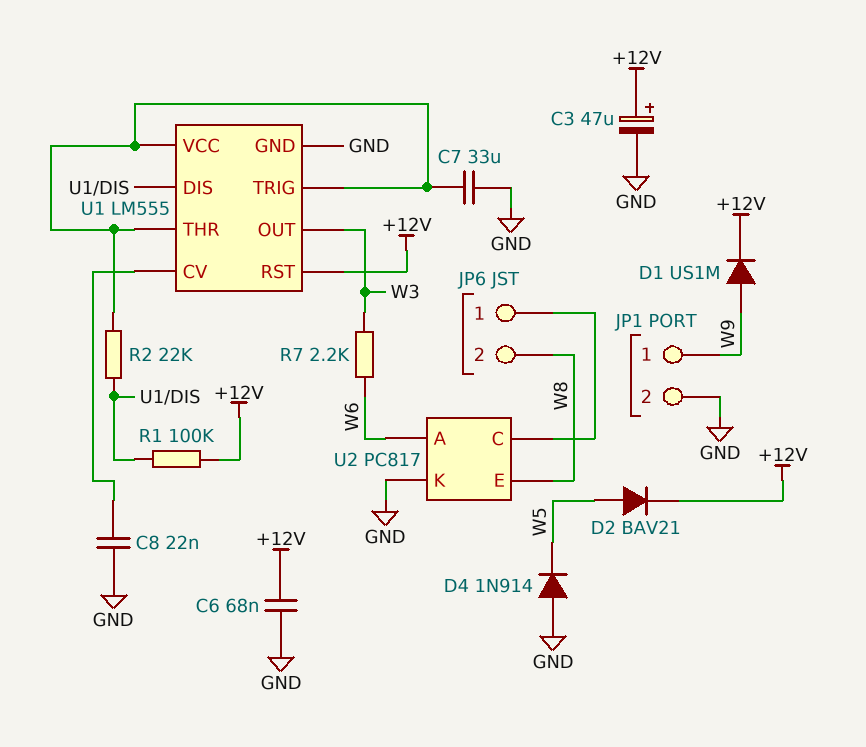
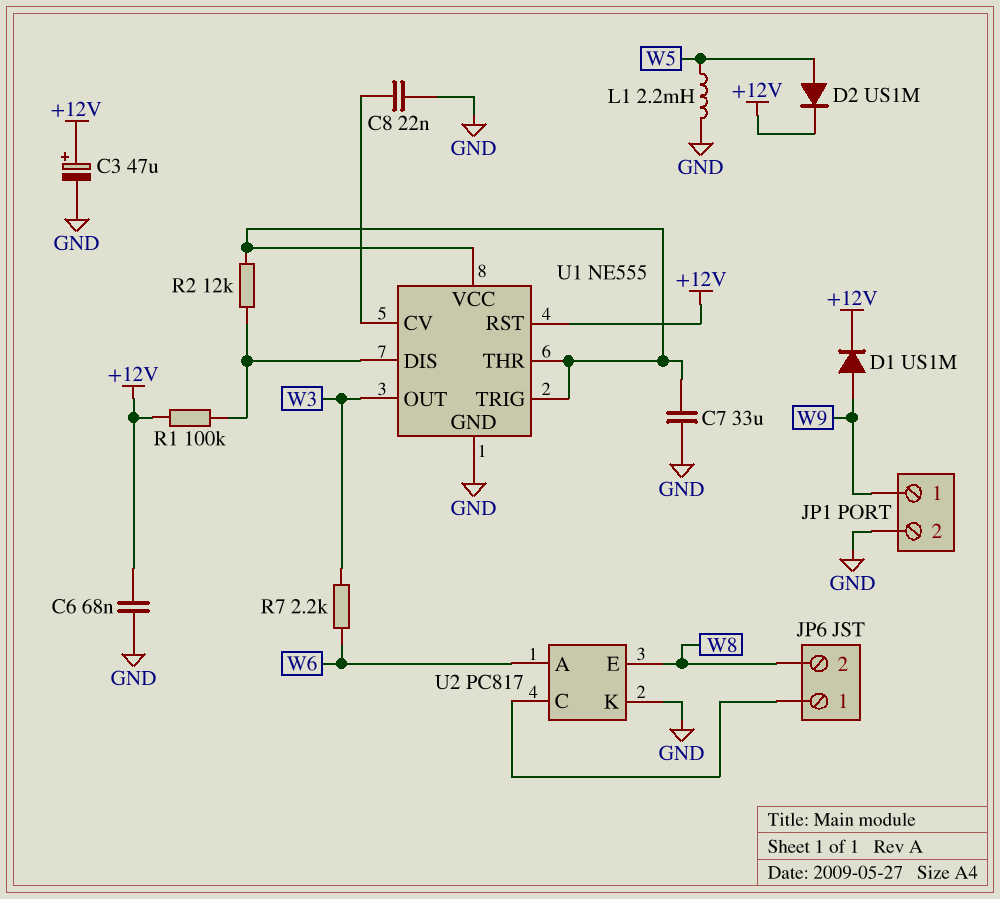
D2: diode BAV21 (A W5, K +12V) -> diode US1M (A W5, K +12V)
D4: diode 1N914 (A GND, K W5) -> none
L1: none -> 2.2mH (GND, W5)
R2: 22k (U1/DIS, U1/THR) -> 12k (U1/DIS, U1/THR)
U1: LM555 -> NE555

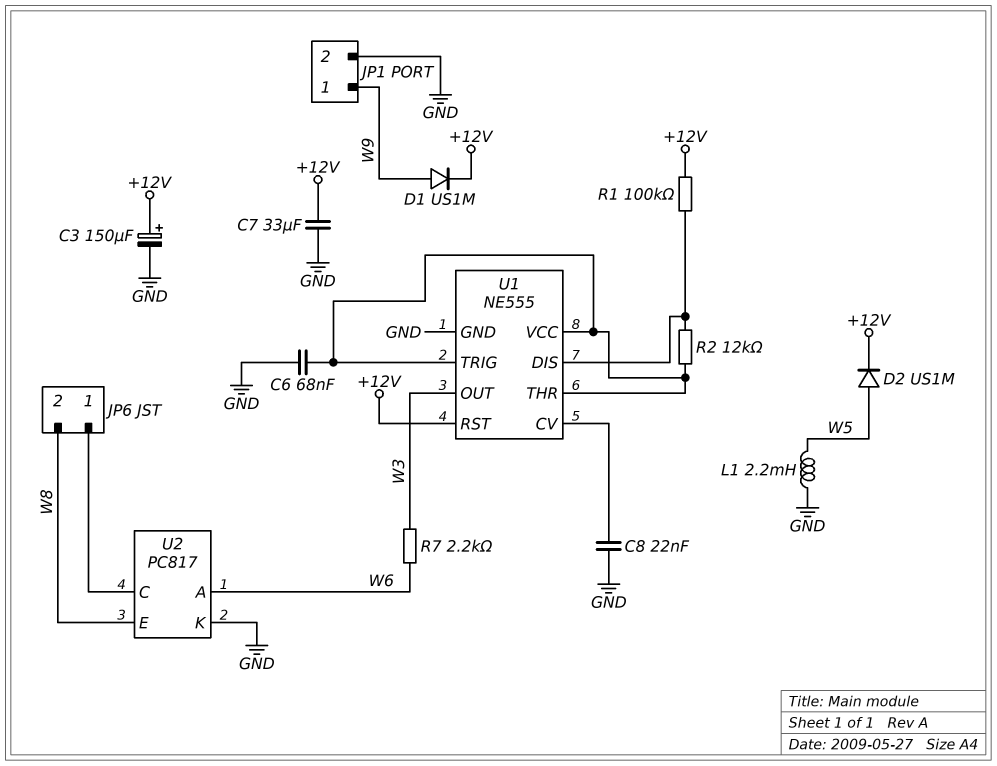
C3: 47uF (plus +12V, minus GND) -> 150uF (plus +12V, minus GND)
C6: 68nF (+12V, GND) -> 68nF (GND, U1/THR)
C7: 33uF (GND, U1/THR) -> 33uF (+12V, GND)

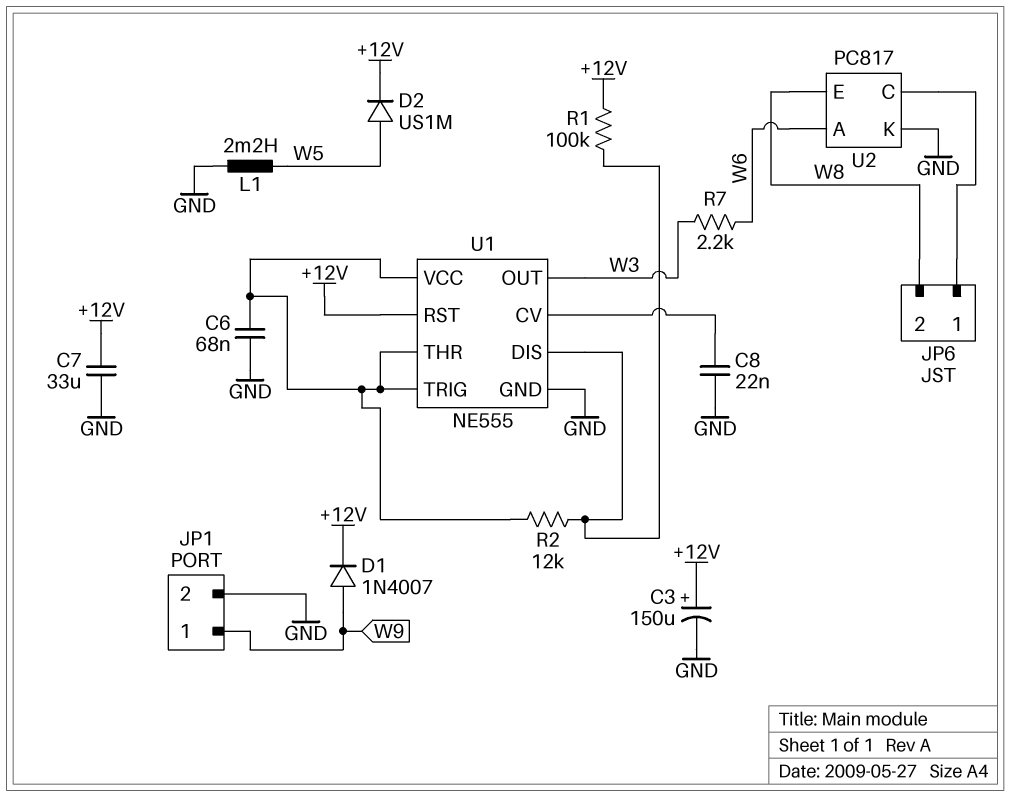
D1: diode US1M (A W9, K +12V) -> diode 1N4007 (A W9, K +12V)

